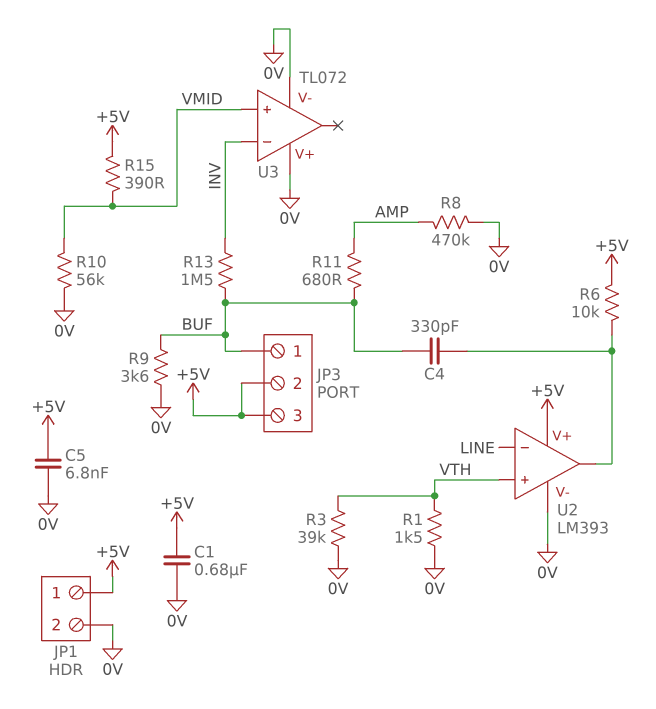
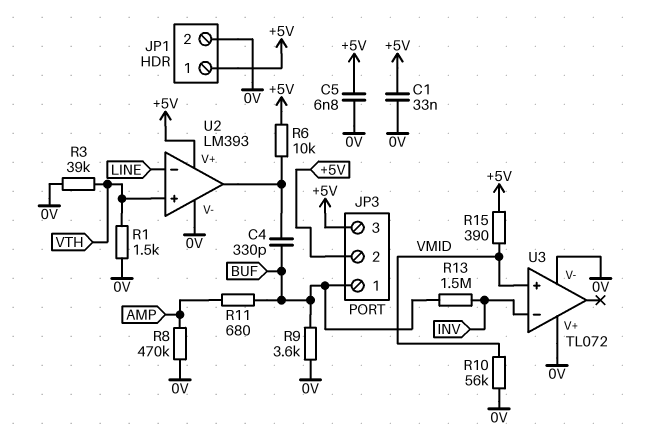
C1: 680nF (+5V, 0V) -> 33nF (+5V, 0V)

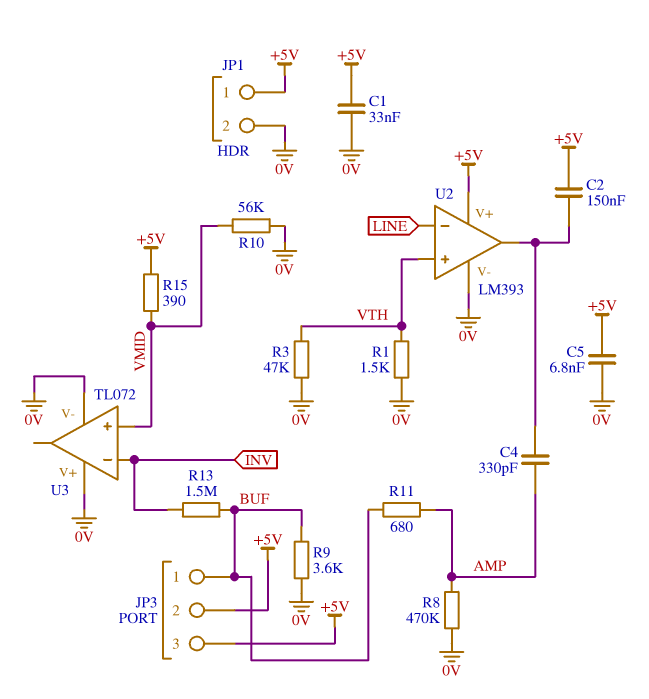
C2: none -> 150nF (+5V, U2/out)
C4: 330pF (BUF, U2/out) -> 330pF (AMP, U2/out)
R3: 39k (0V, VTH) -> 47k (0V, VTH)
R6: 10k (+5V, U2/out) -> none

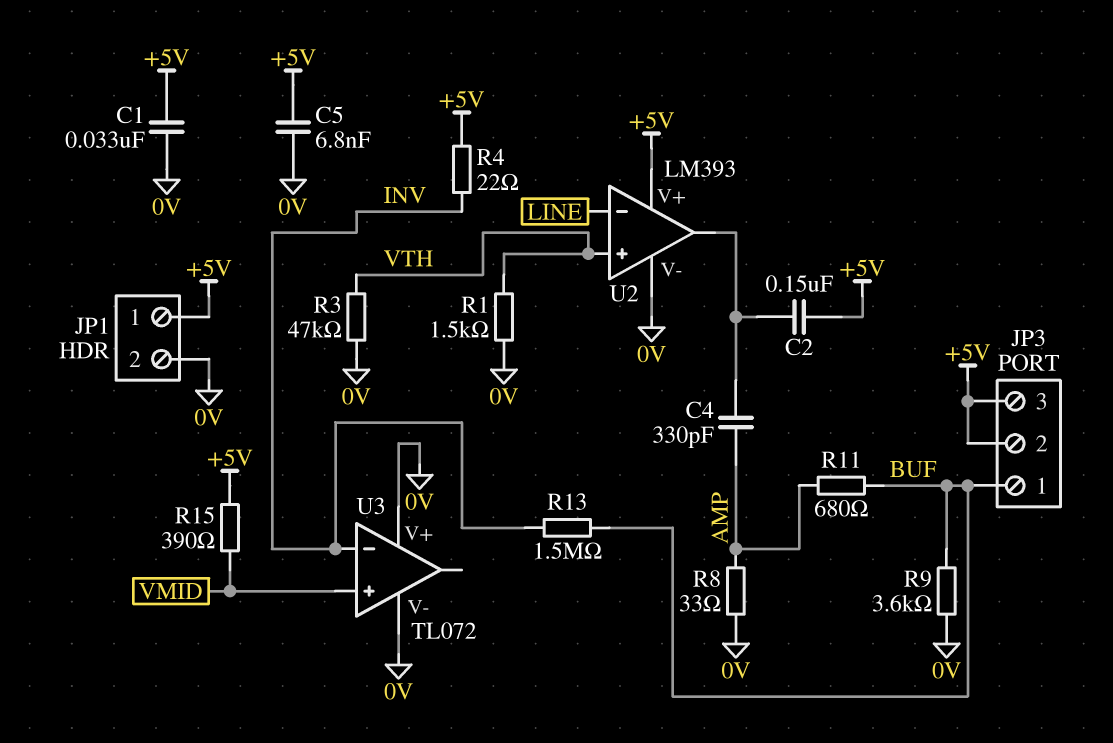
R4: none -> 22 (+5V, INV)
R8: 470k (0V, AMP) -> 33 (0V, AMP)
R10: 56k (0V, VMID) -> none

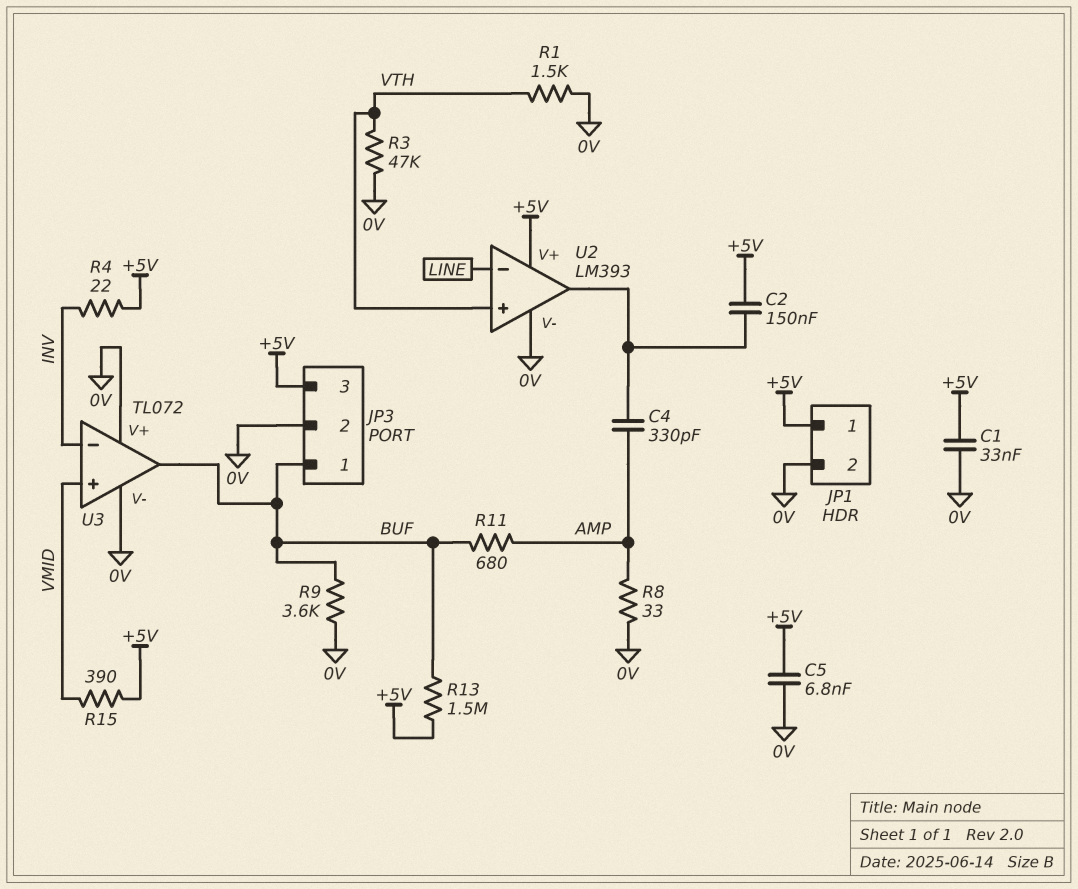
JP3 pin 2: +5V -> 0V
R13: 1.5M (BUF, INV) -> 1.5M (+5V, BUF)
U3 pin out: none -> BUF

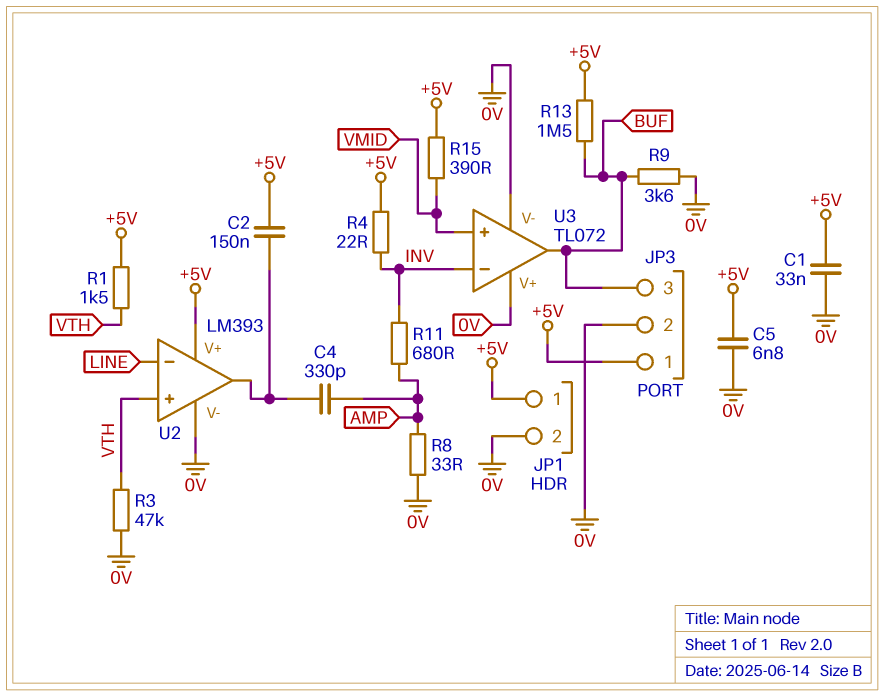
JP3 pin 1: BUF -> +5V
JP3 pin 3: +5V -> BUF
R1: 1.5k (0V, VTH) -> 1.5k (+5V, VTH)
R11: 680 (AMP, BUF) -> 680 (AMP, INV)

